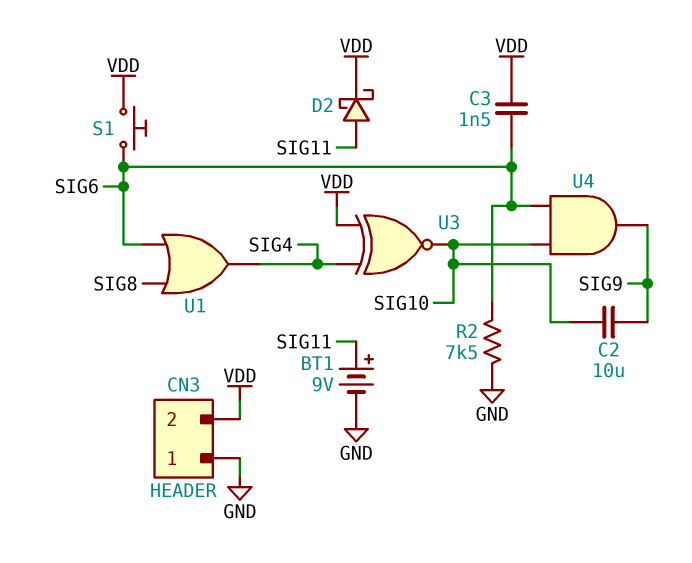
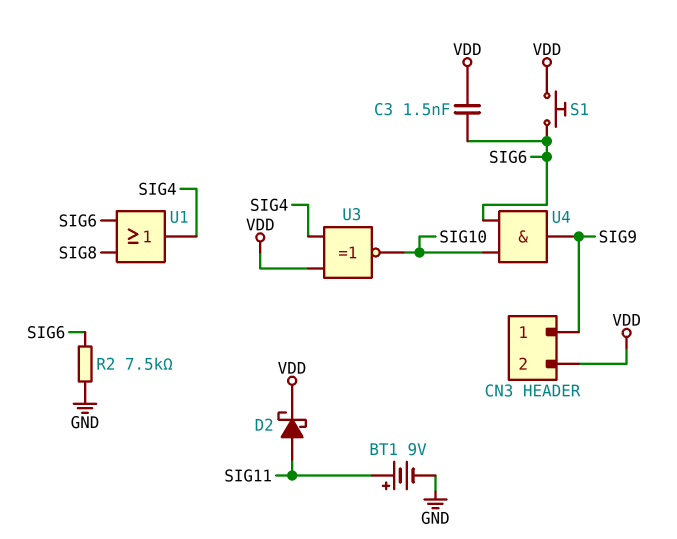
C2: 10uF (SIG9, SIG10) -> none
CN3 pin 1: GND -> SIG9

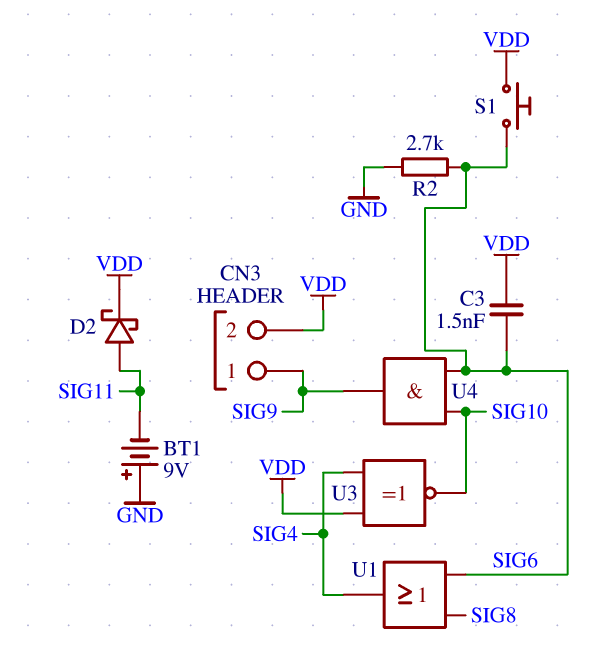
BT1: 9V (plus SIG11, minus GND) -> 9V (plus GND, minus SIG11)
R2: 7.5k (GND, SIG6) -> 2.7k (GND, SIG6)

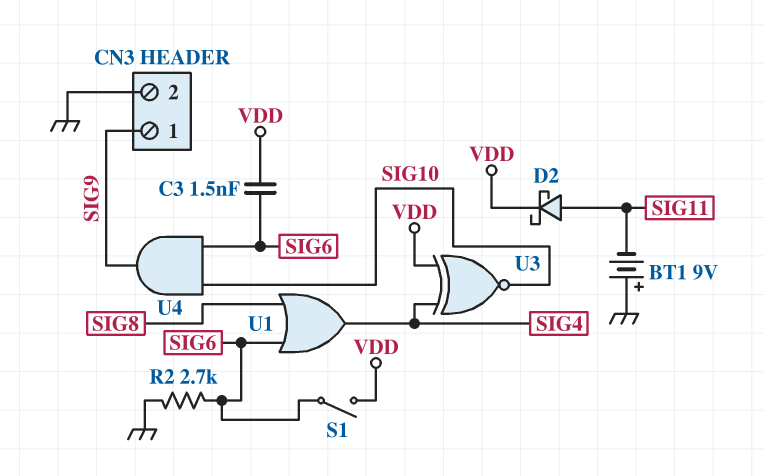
CN3 pin 2: VDD -> GND
S1: button (SIG6, VDD) -> switch (SIG6, VDD)

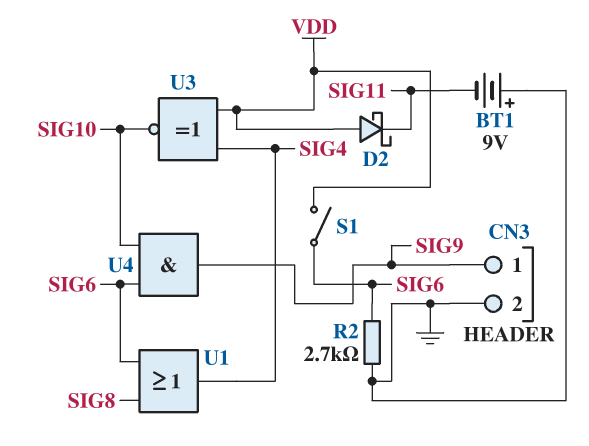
C3: 1.5nF (SIG6, VDD) -> none
D2: schottky (A SIG11, K VDD) -> schottky (A VDD, K SIG11)

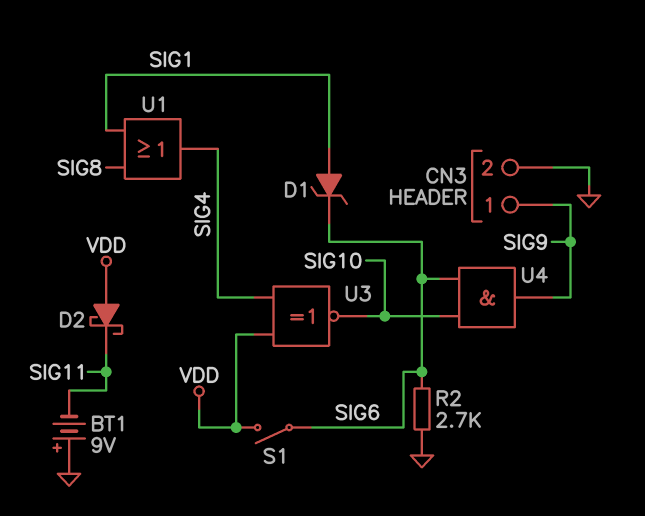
D1: none -> zener (A SIG1, K SIG6)
U1: OR (in SIG6, in SIG8, out SIG4) -> OR (in SIG1, in SIG8, out SIG4)

